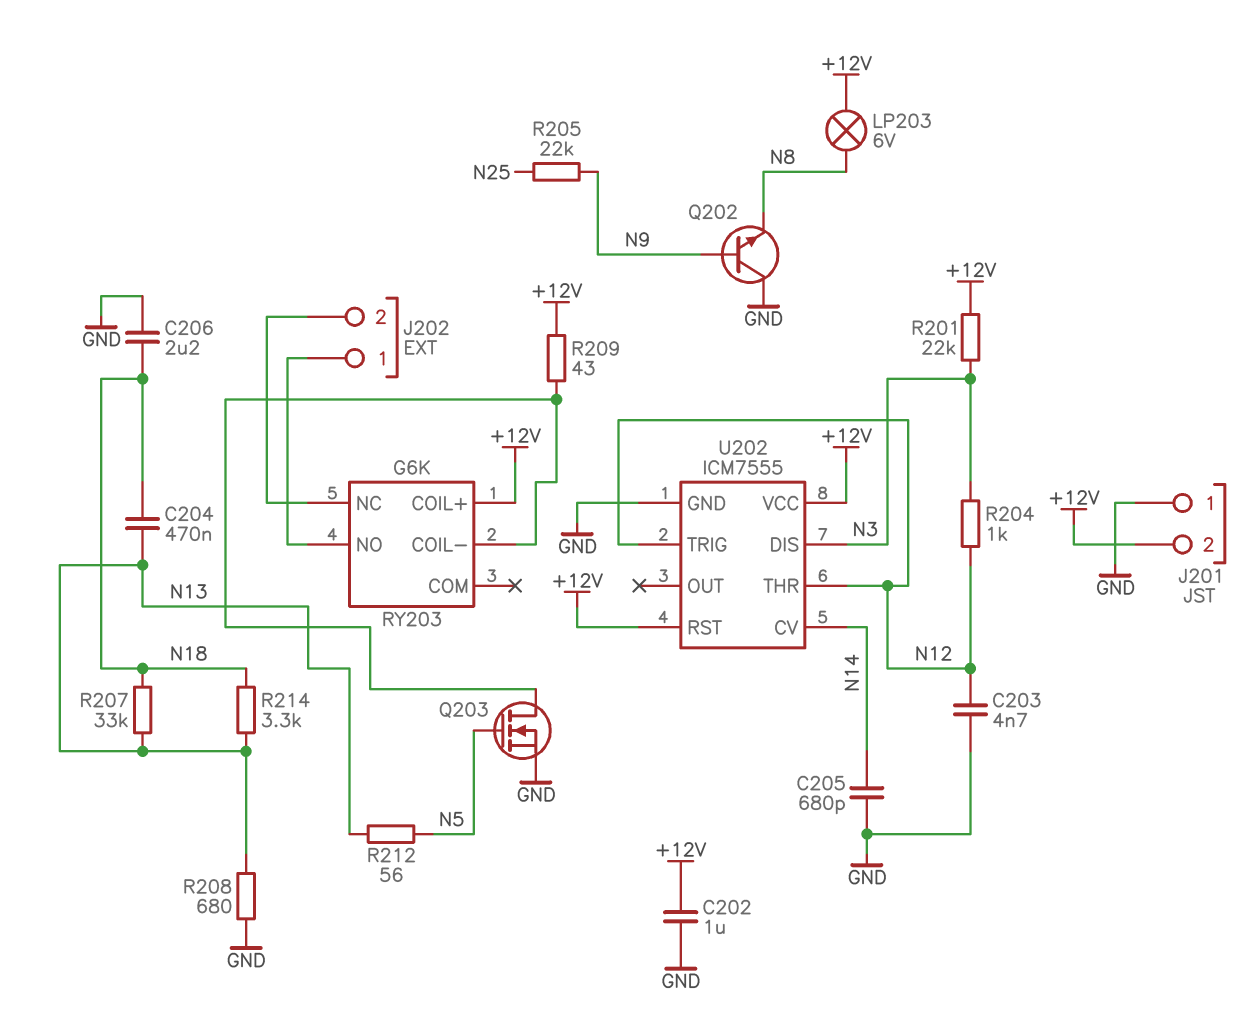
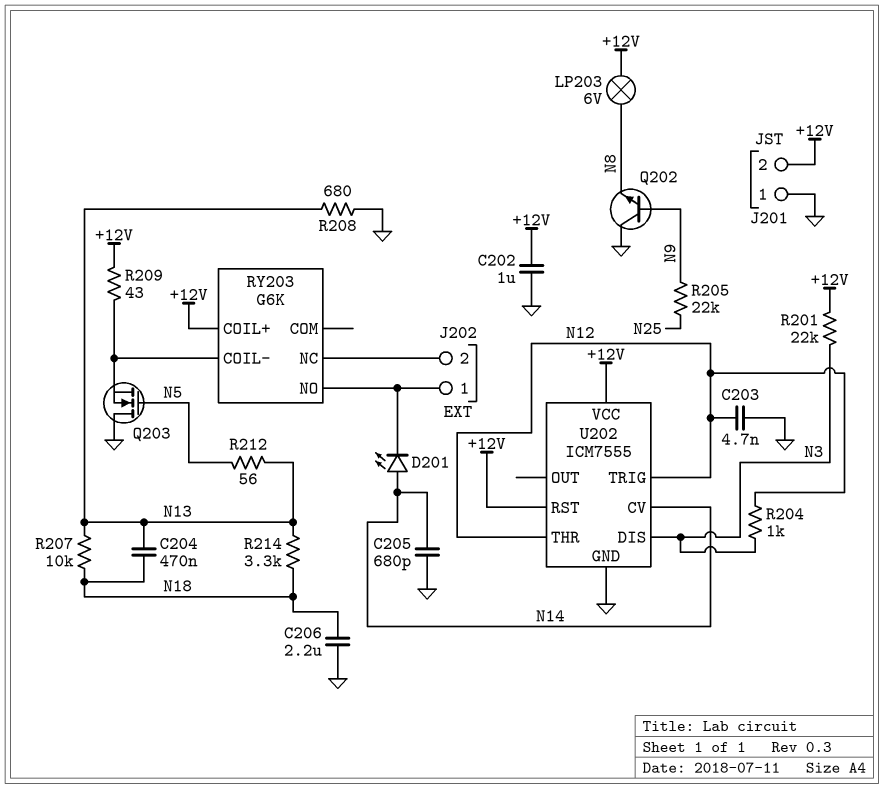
D201: none -> LED (A N14, K J202/1)
Q203: NMOS (G N5, D RY203/COIL-, S GND) -> NMOS (G N5, D GND, S RY203/COIL-)
R207: 33k (N13, N18) -> 10k (N13, N18)

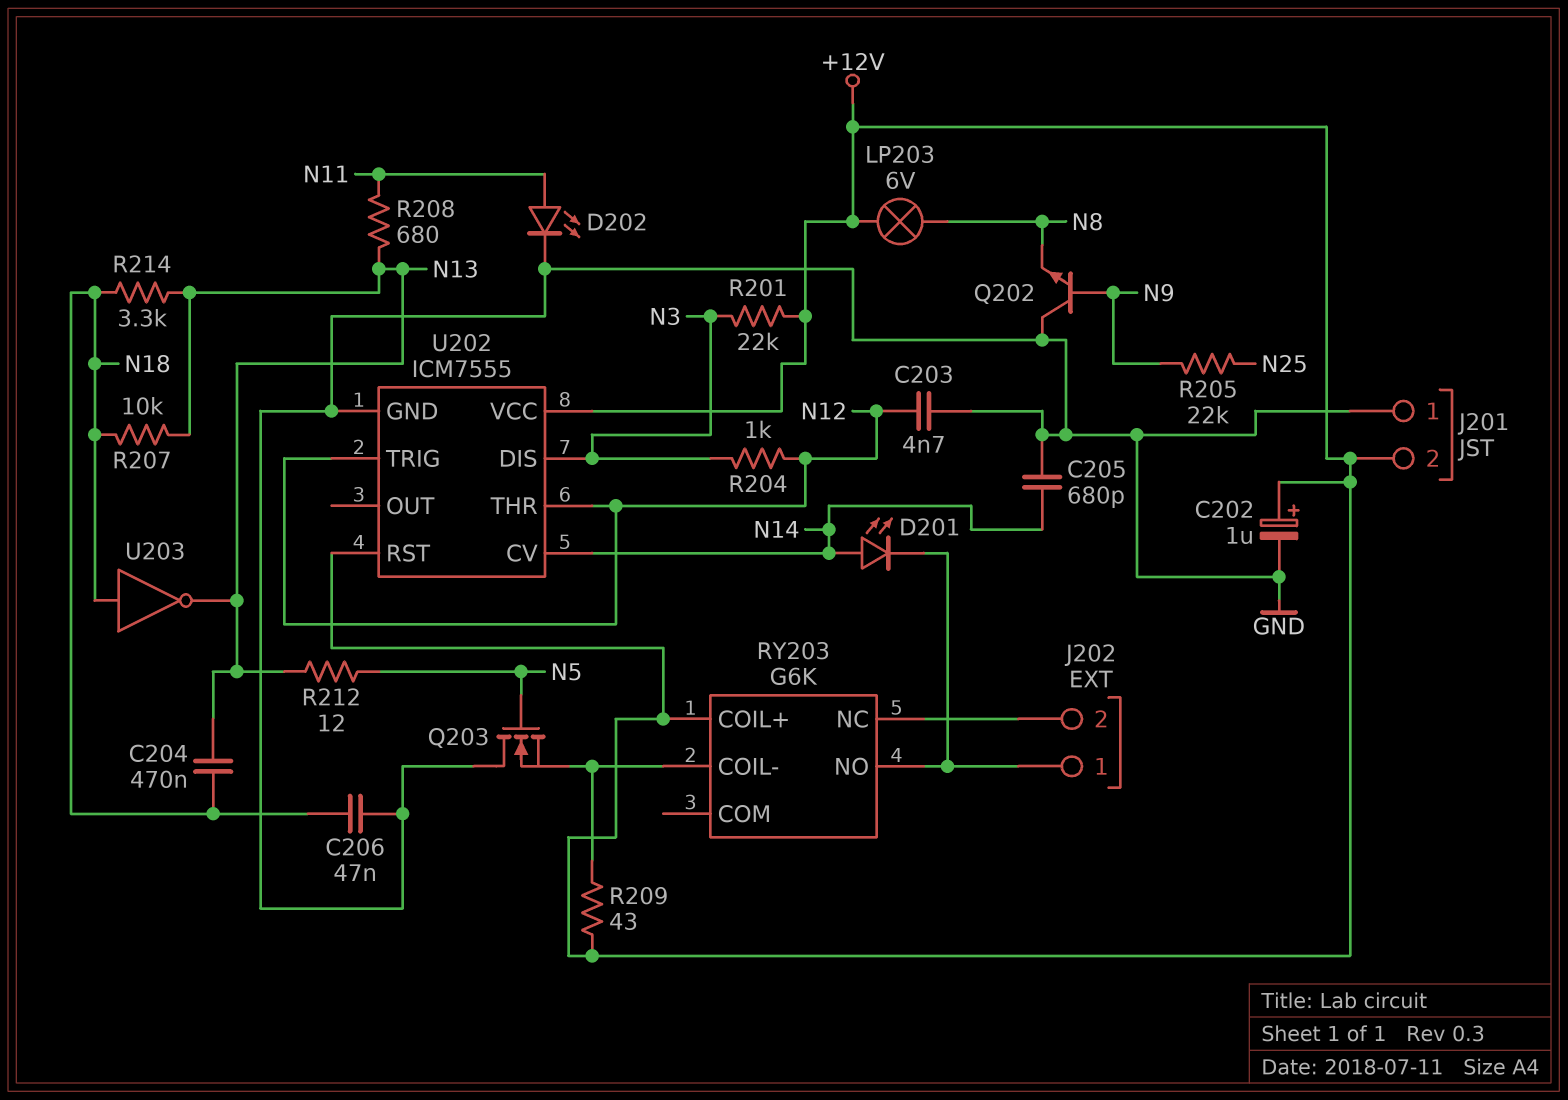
C202: 1uF (+12V, GND) -> 1uF (plus +12V, minus GND)
C206: 2.2uF (GND, N18) -> 47nF (GND, N18)
D202: none -> LED (A N11, K GND)
R208: 680 (GND, N13) -> 680 (N11, N13)
R212: 56 (N5, N13) -> 12 (N5, N13)
U203: none -> NOT (in N18, out N13)

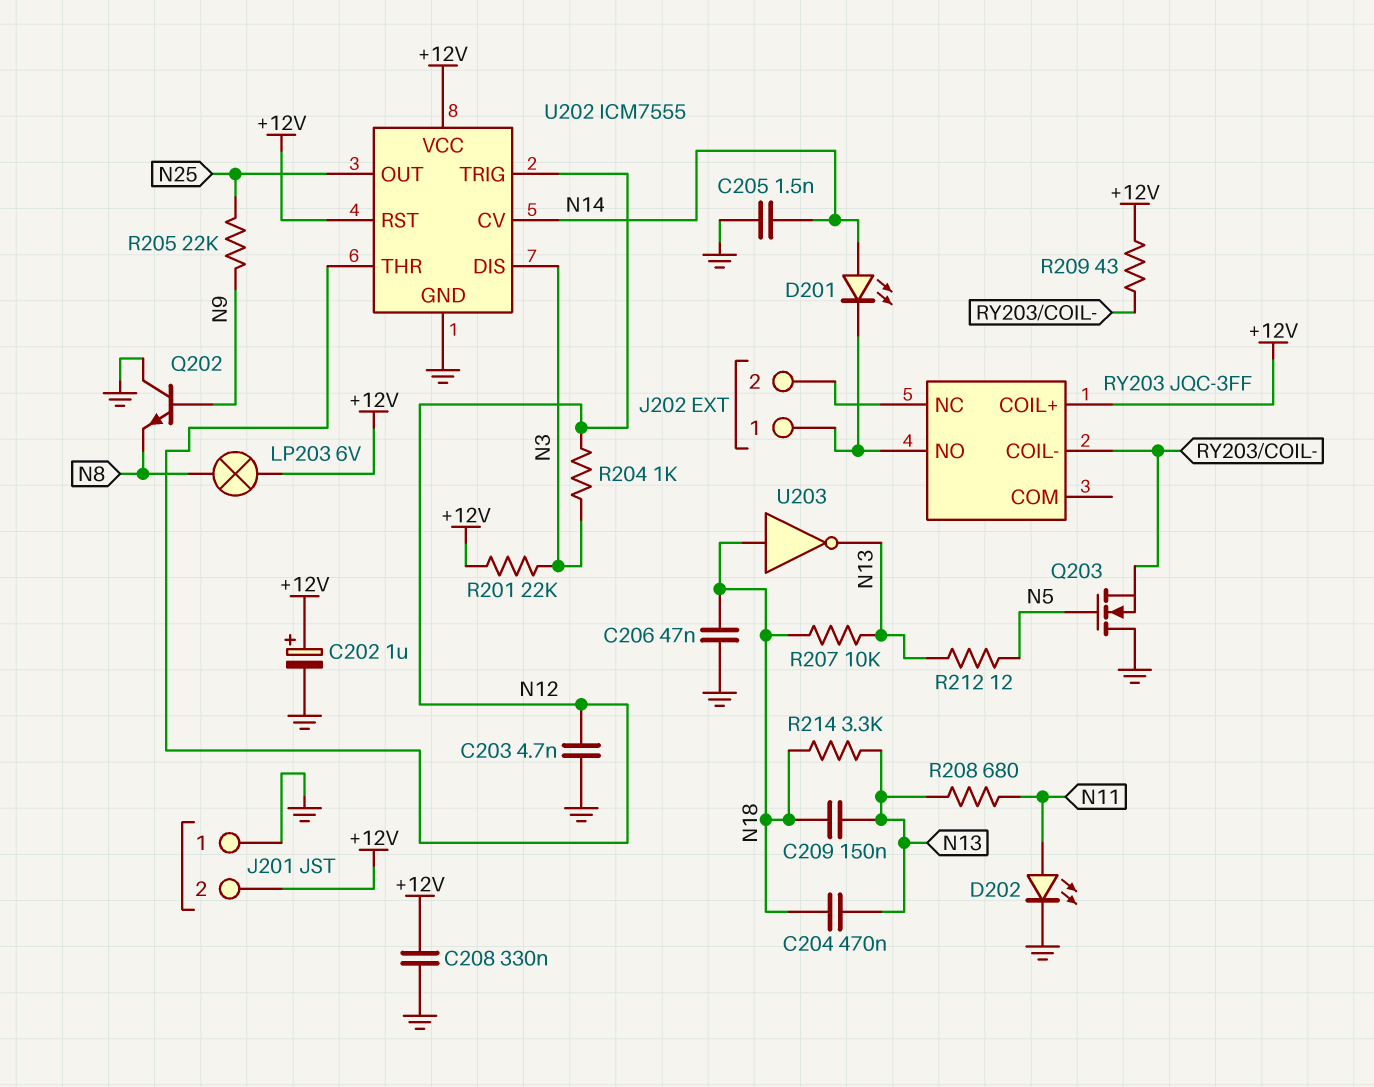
C205: 680pF (GND, N14) -> 1.5nF (GND, N14)
C208: none -> 330nF (+12V, GND)
C209: none -> 150nF (N13, N18)
RY203: G6K -> JQC-3FF
U202 pin OUT: none -> N25

